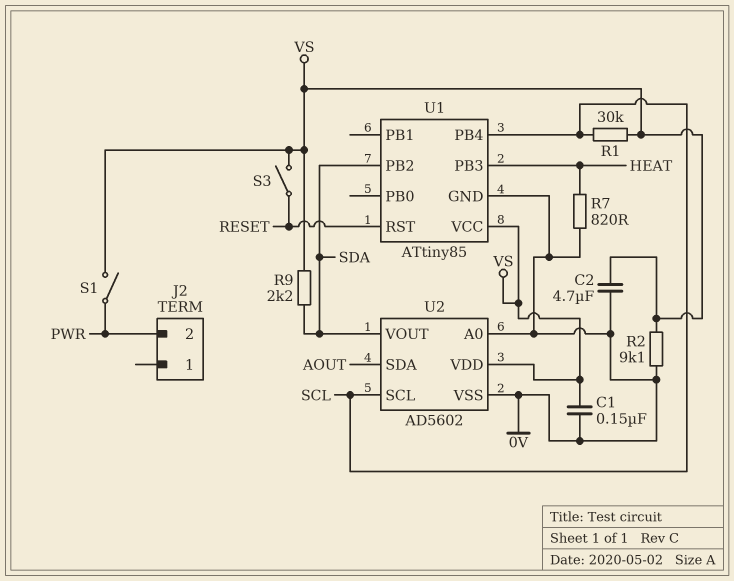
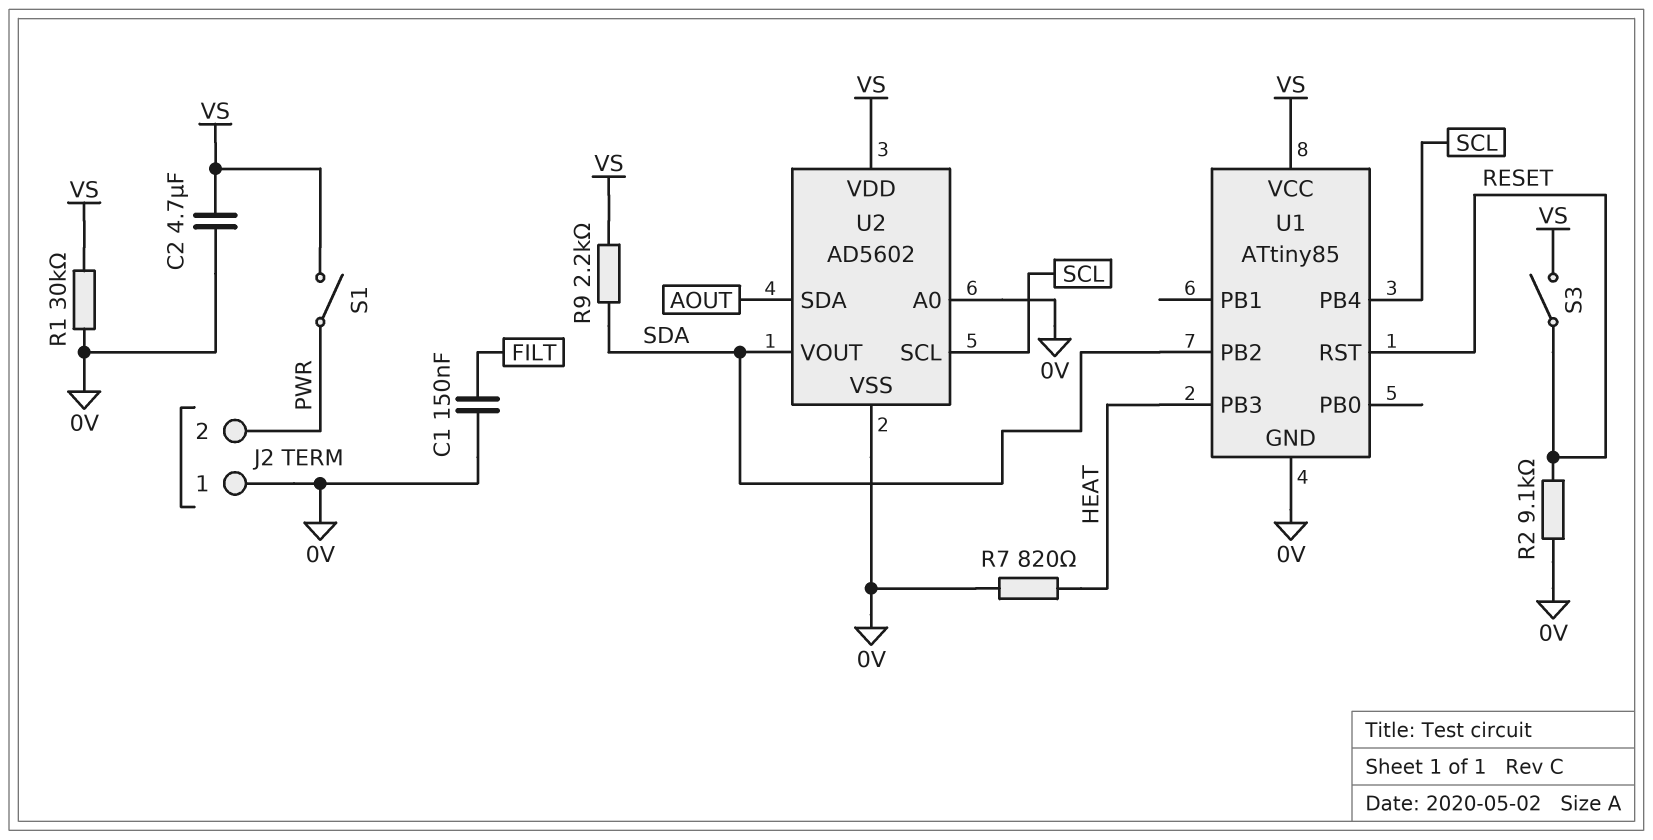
C1: 150nF (0V, VS) -> 150nF (0V, FILT)
J2 pin 1: none -> 0V
R1: 30k (SCL, VS) -> 30k (0V, VS)
R2: 9.1k (0V, VS) -> 9.1k (0V, RESET)

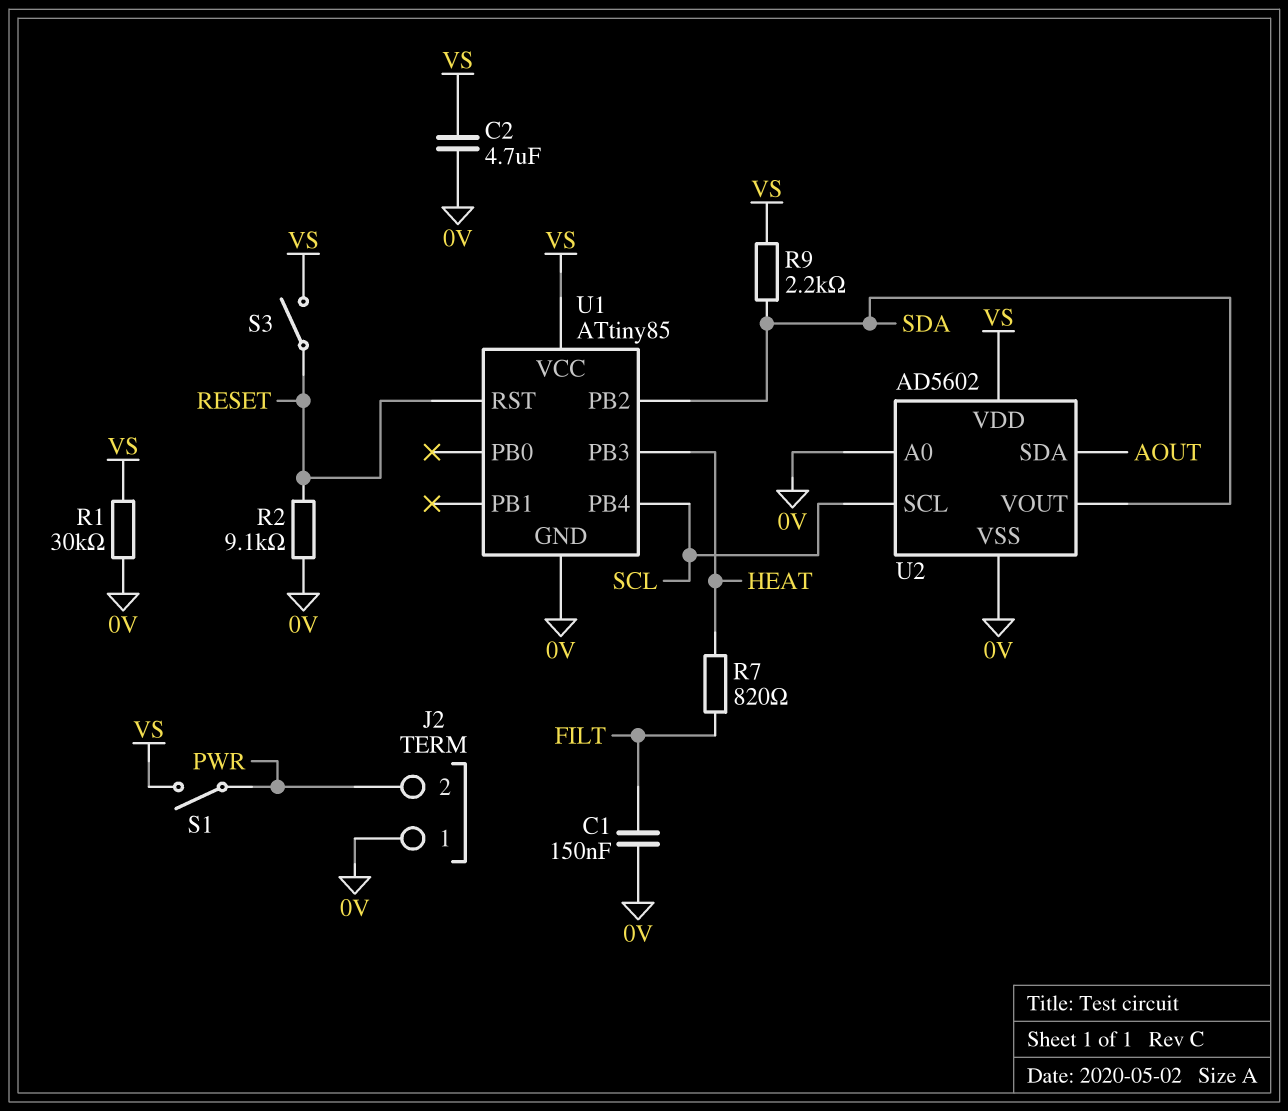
R7: 820 (0V, HEAT) -> 820 (FILT, HEAT)

